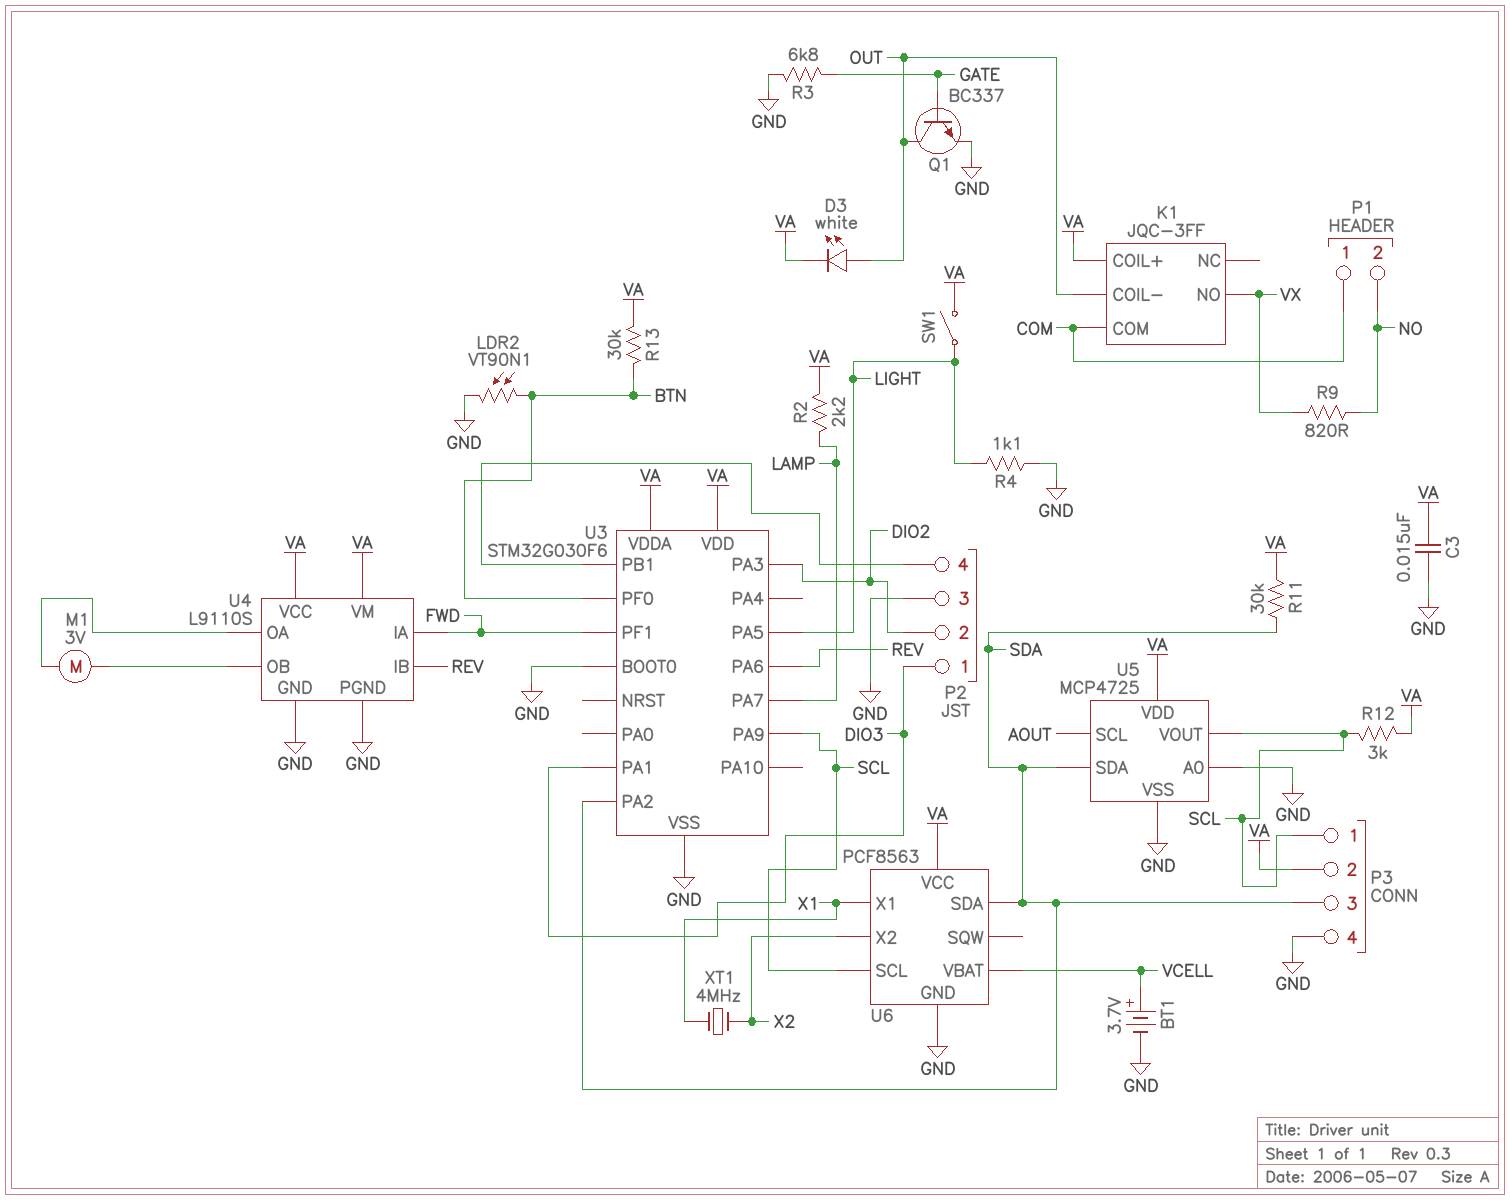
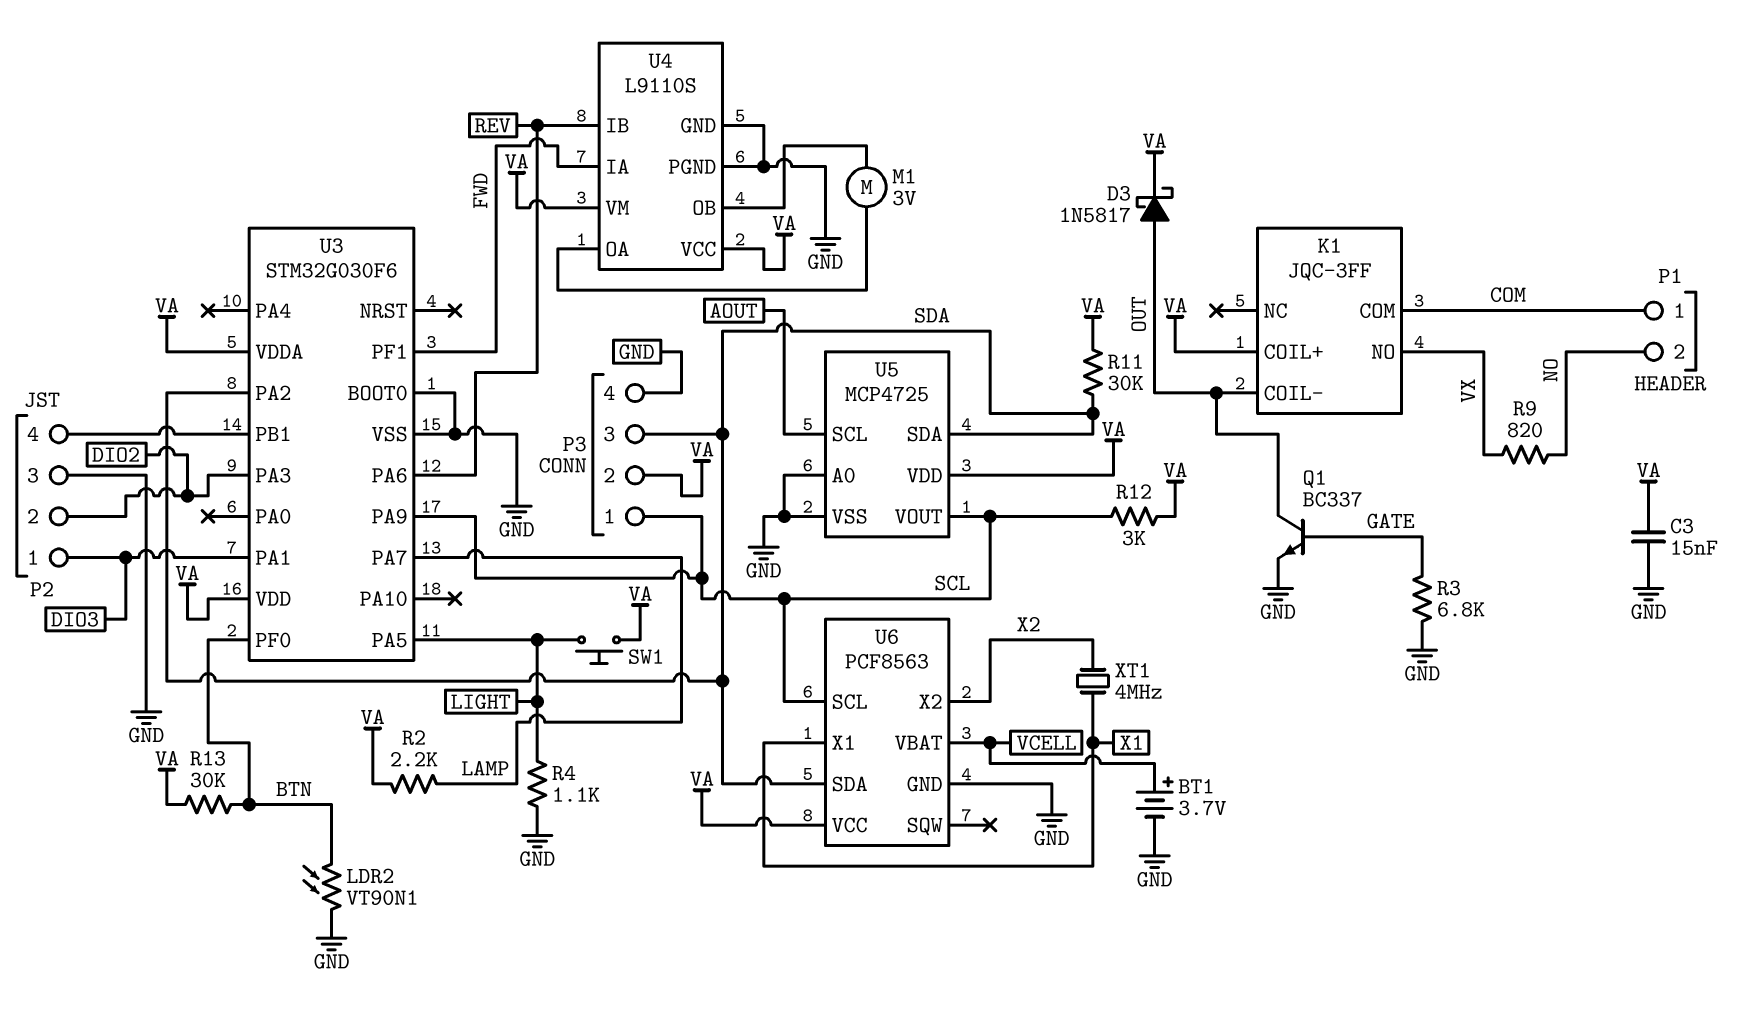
D3: LED white (A OUT, K VA) -> schottky 1N5817 (A OUT, K VA)
SW1: switch (LIGHT, VA) -> button (LIGHT, VA)

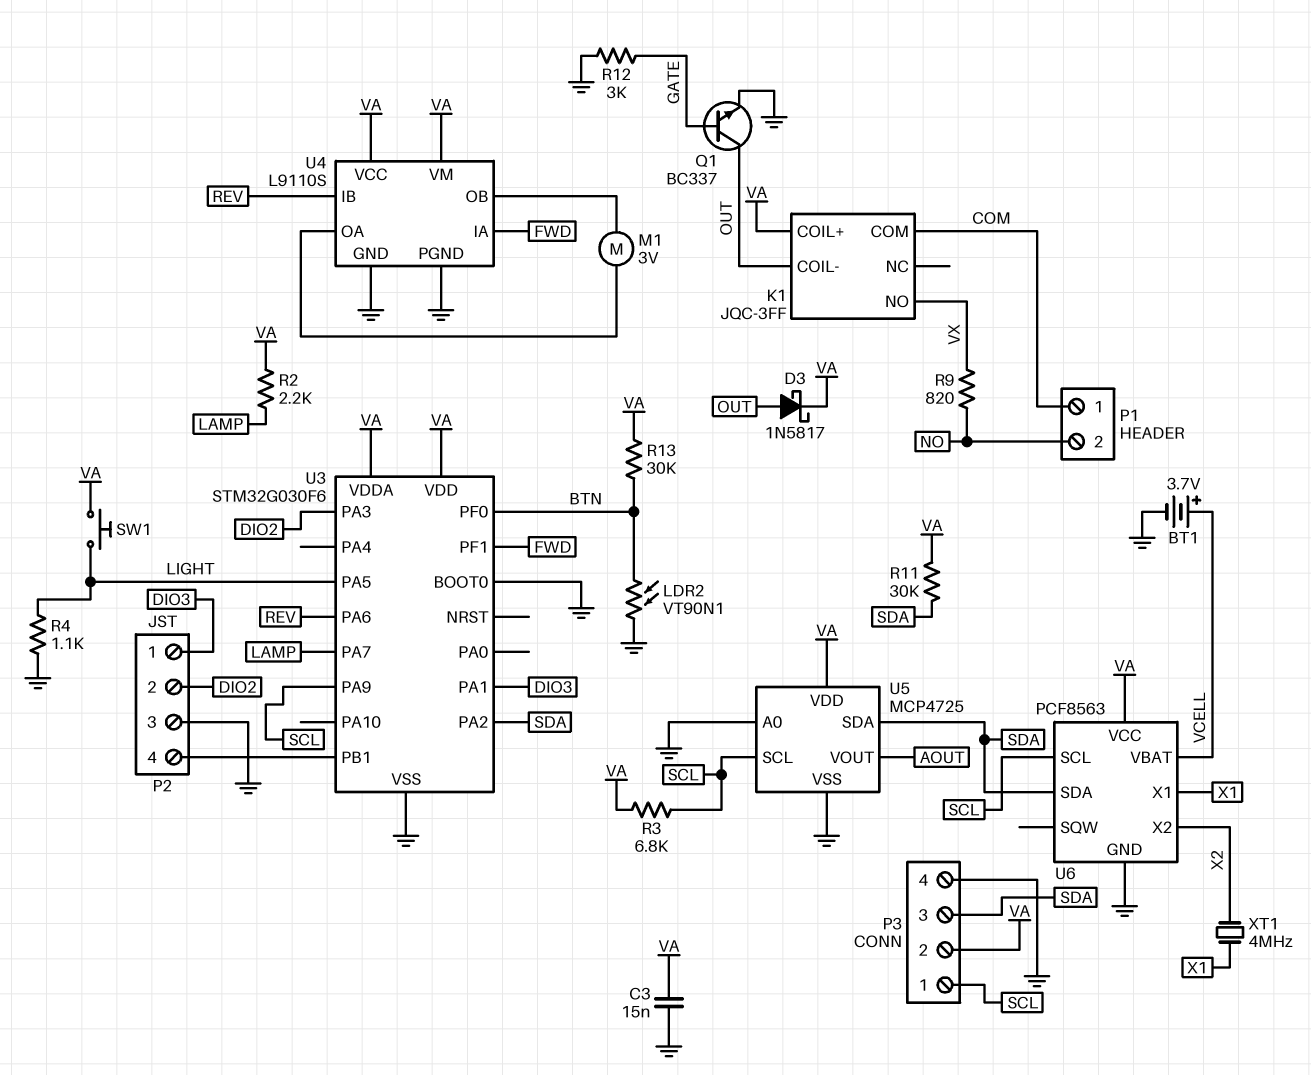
R3: 6.8k (GATE, GND) -> 6.8k (SCL, VA)
R12: 3k (SCL, VA) -> 3k (GATE, GND)
U5 pin SCL: AOUT -> SCL
U5 pin VOUT: SCL -> AOUT

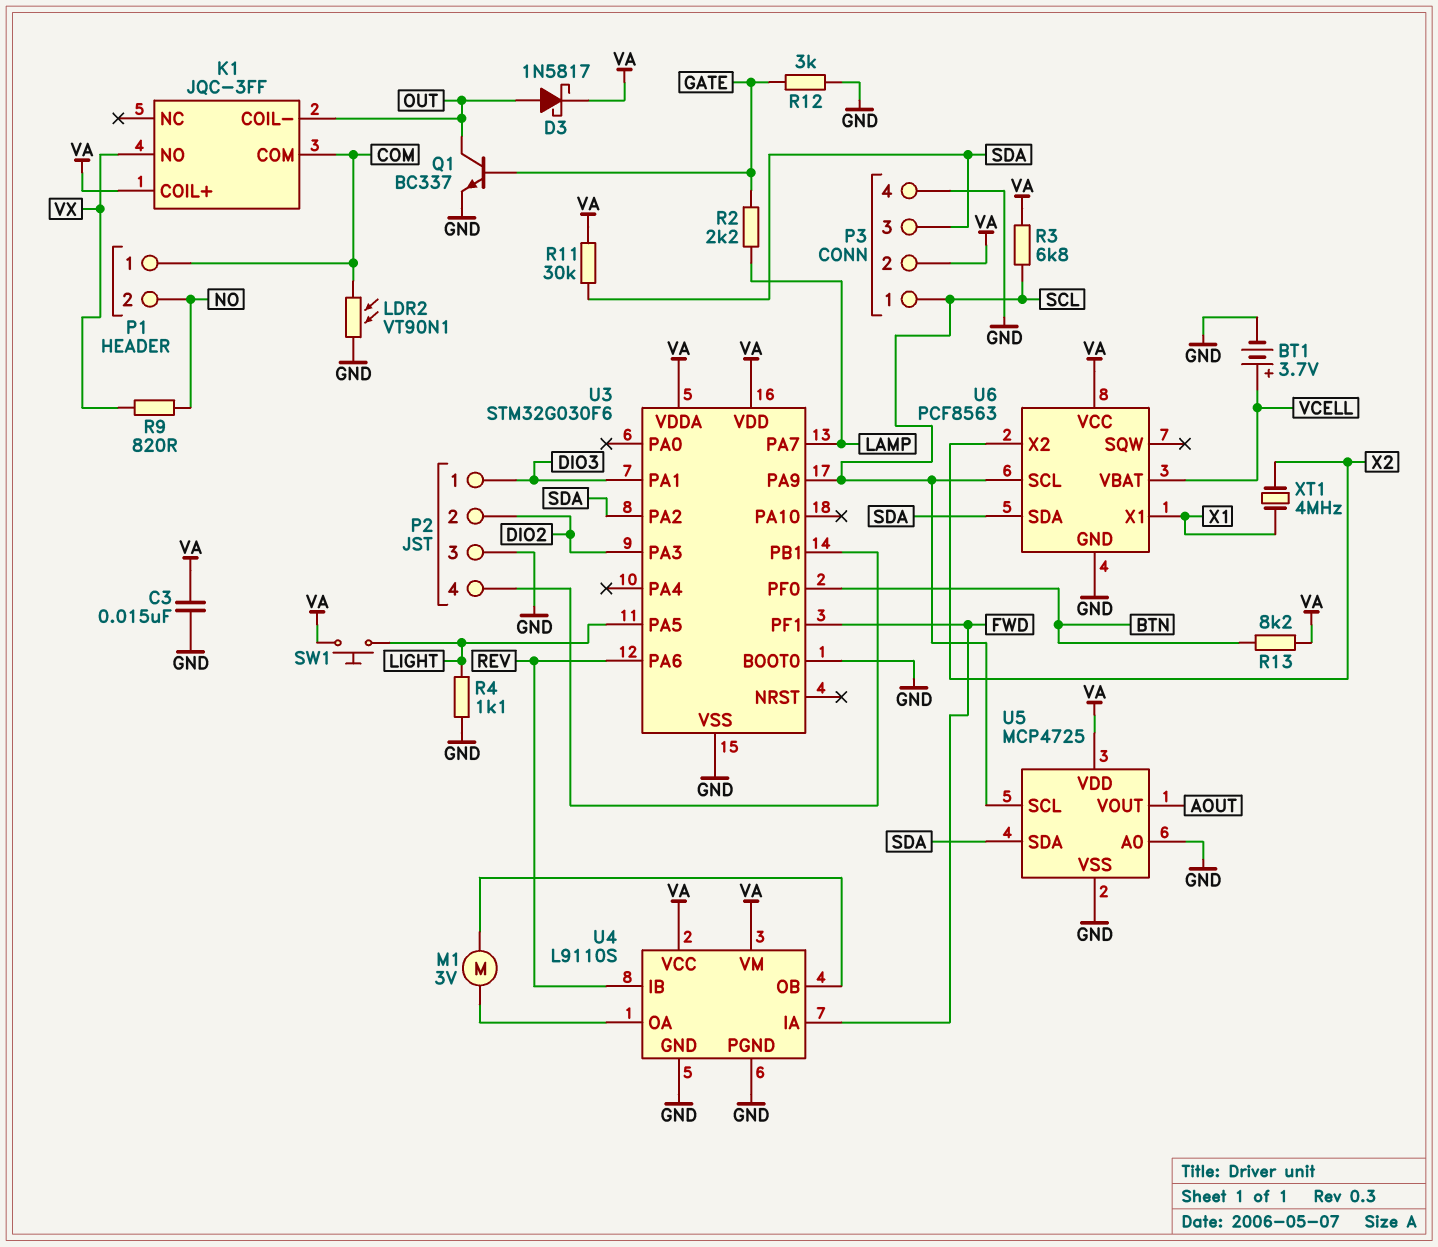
LDR2: VT90N1 (BTN, GND) -> VT90N1 (COM, GND)
R2: 2.2k (LAMP, VA) -> 2.2k (GATE, LAMP)
R13: 30k (BTN, VA) -> 8.2k (BTN, VA)

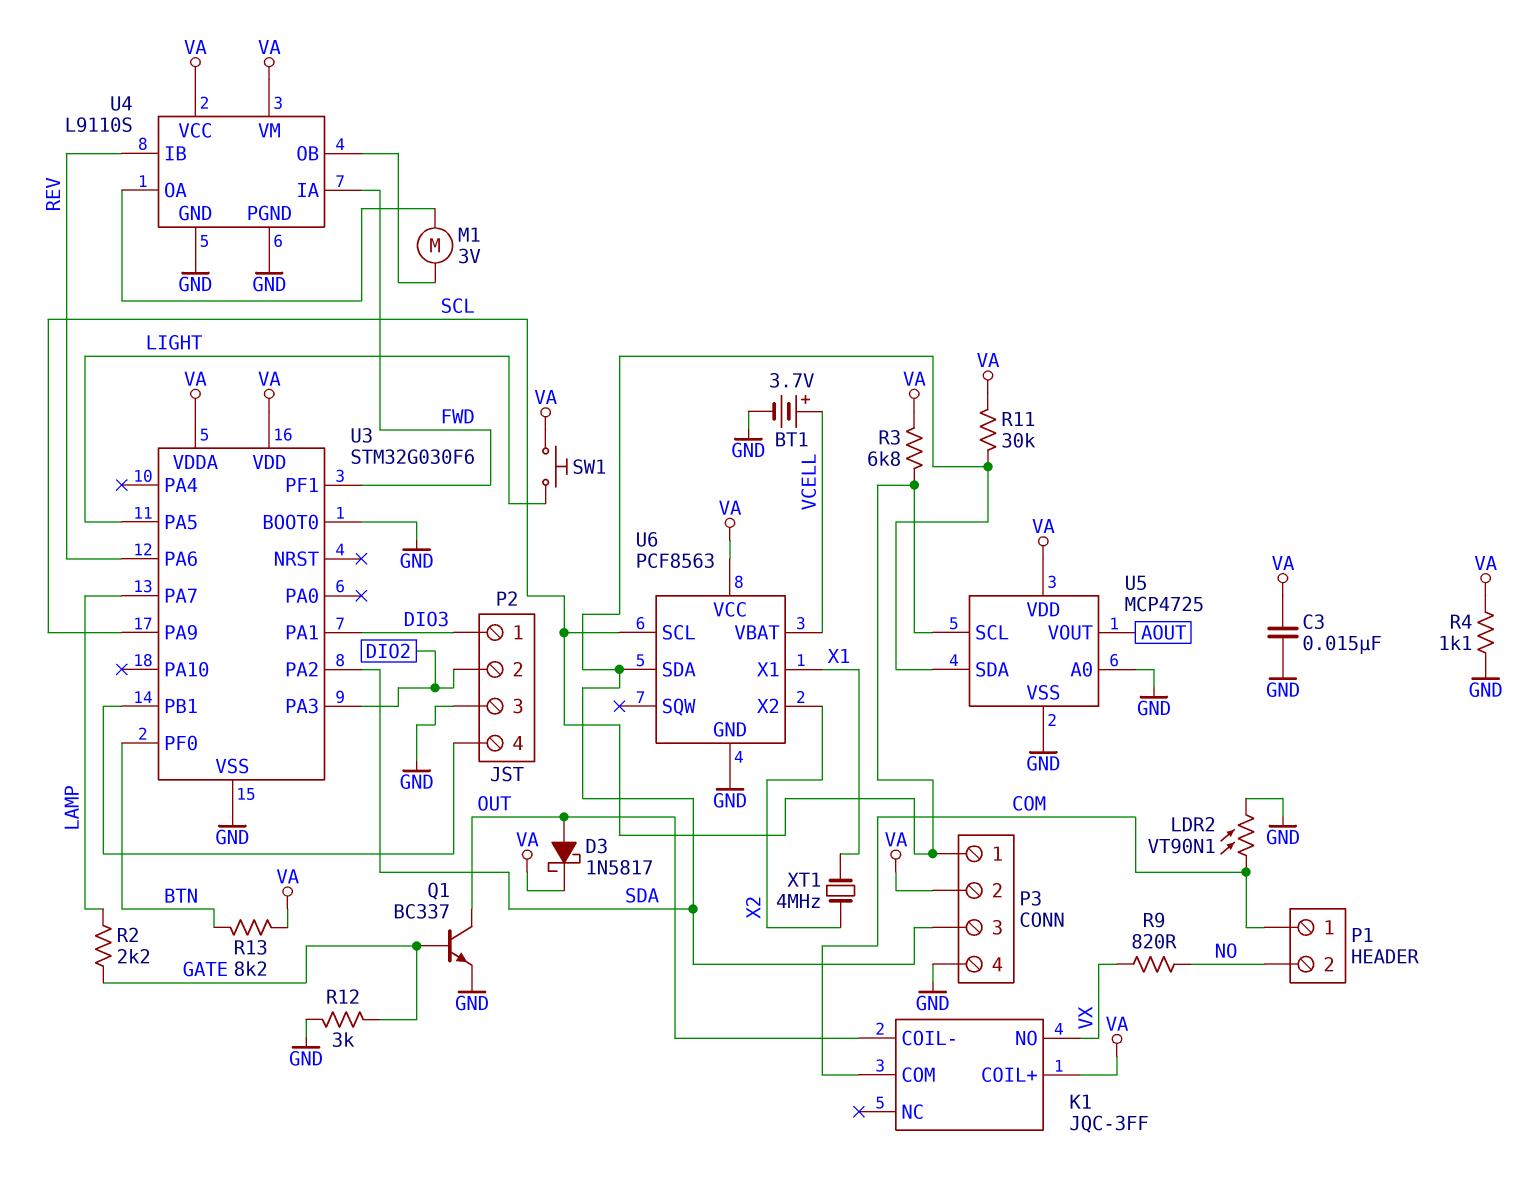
R4: 1.1k (GND, LIGHT) -> 1.1k (GND, VA)

